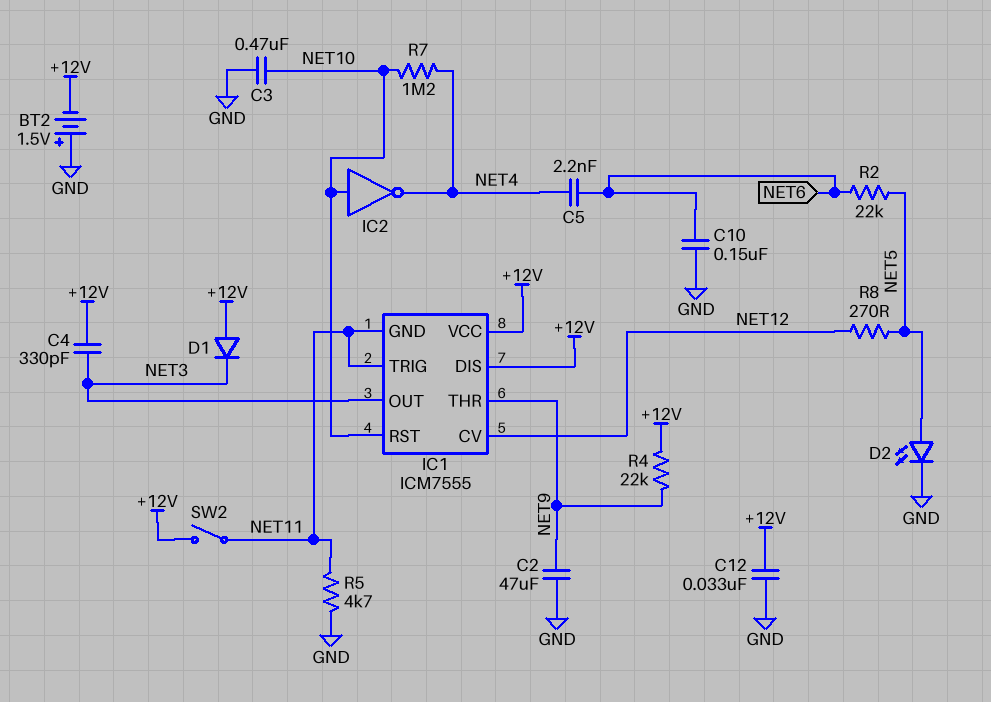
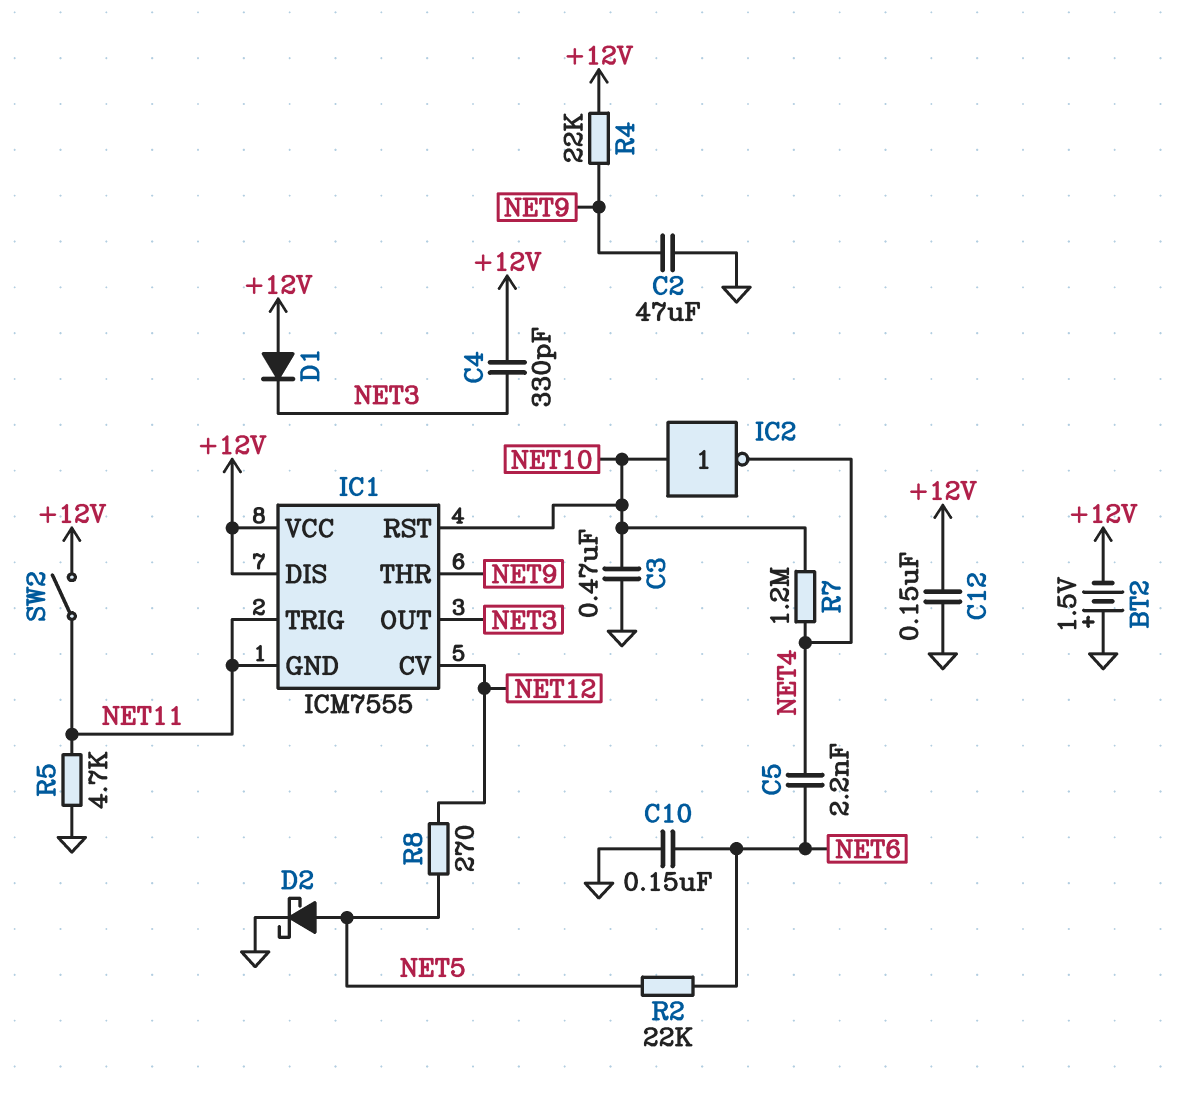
C12: 33nF (+12V, GND) -> 150nF (+12V, GND)
D2: LED (A NET5, K GND) -> schottky (A NET5, K GND)

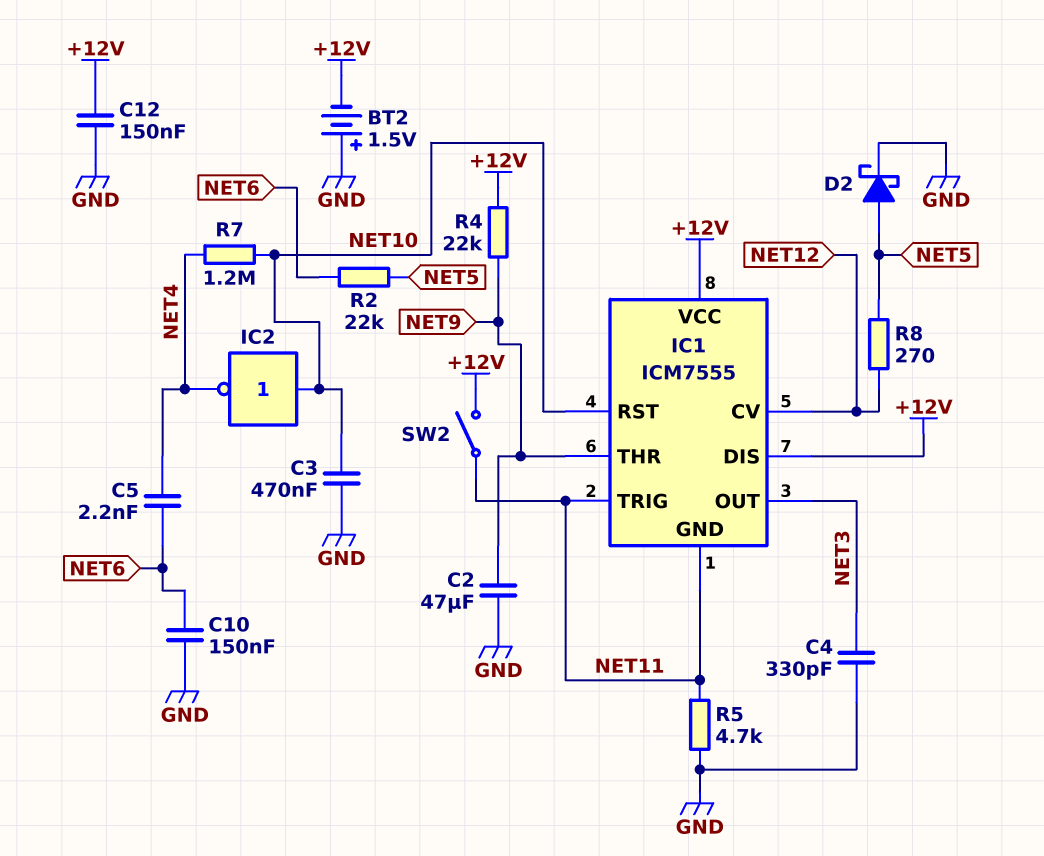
C4: 330pF (+12V, NET3) -> 330pF (GND, NET3)
D1: diode (A +12V, K NET3) -> none

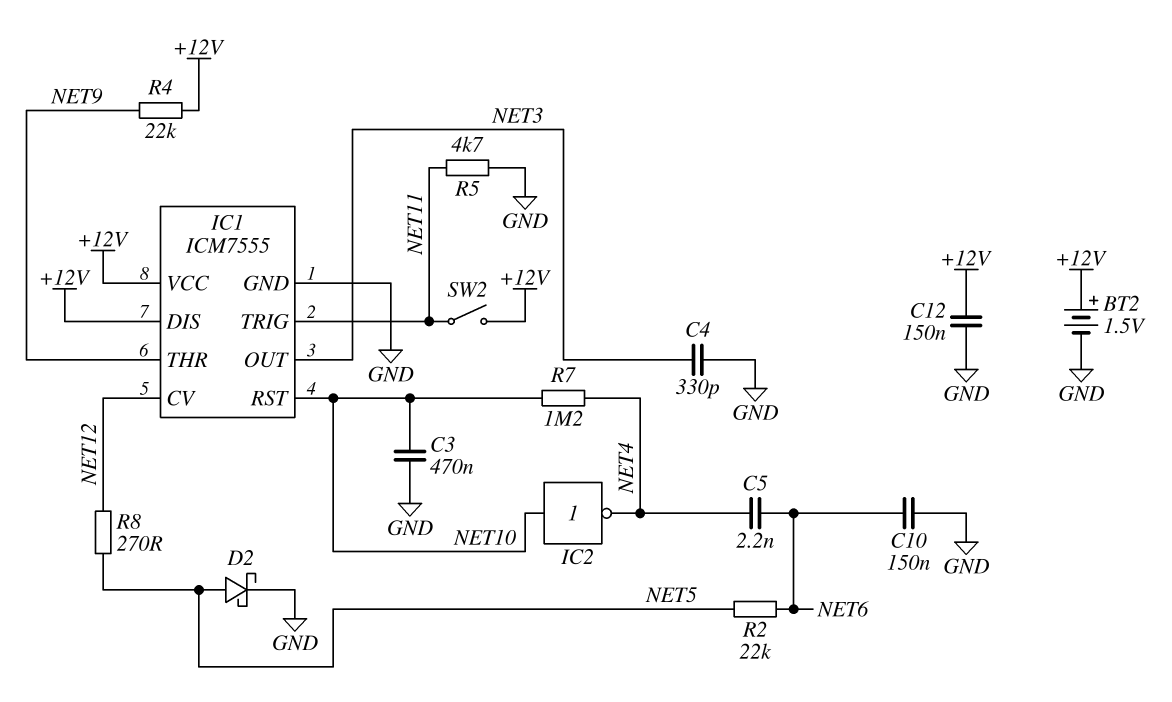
BT2: 1.5V (plus GND, minus +12V) -> 1.5V (plus +12V, minus GND)
C2: 47uF (GND, NET9) -> none
IC1 pin GND: NET11 -> GND

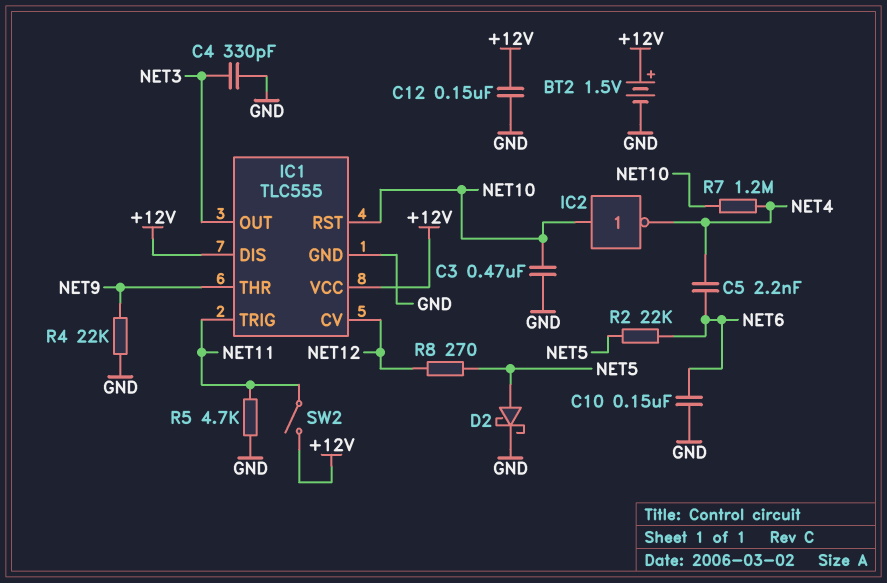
IC1: ICM7555 -> TLC555
R4: 22k (+12V, NET9) -> 22k (GND, NET9)

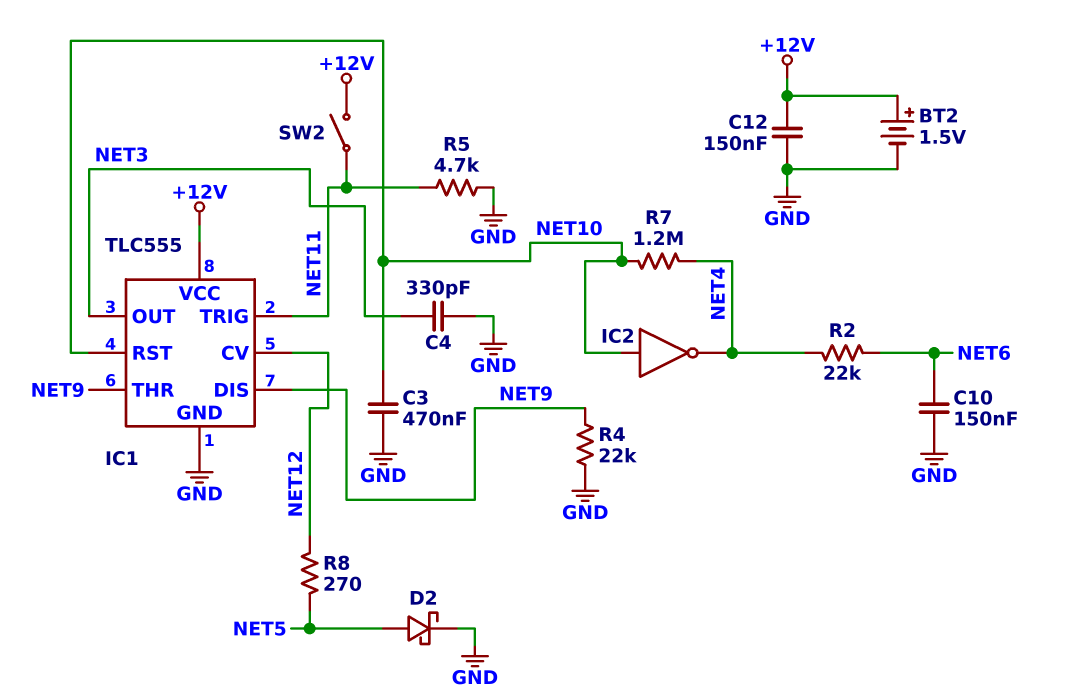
C5: 2.2nF (NET4, NET6) -> none
IC1 pin DIS: +12V -> NET9
R2: 22k (NET5, NET6) -> 22k (NET4, NET6)

